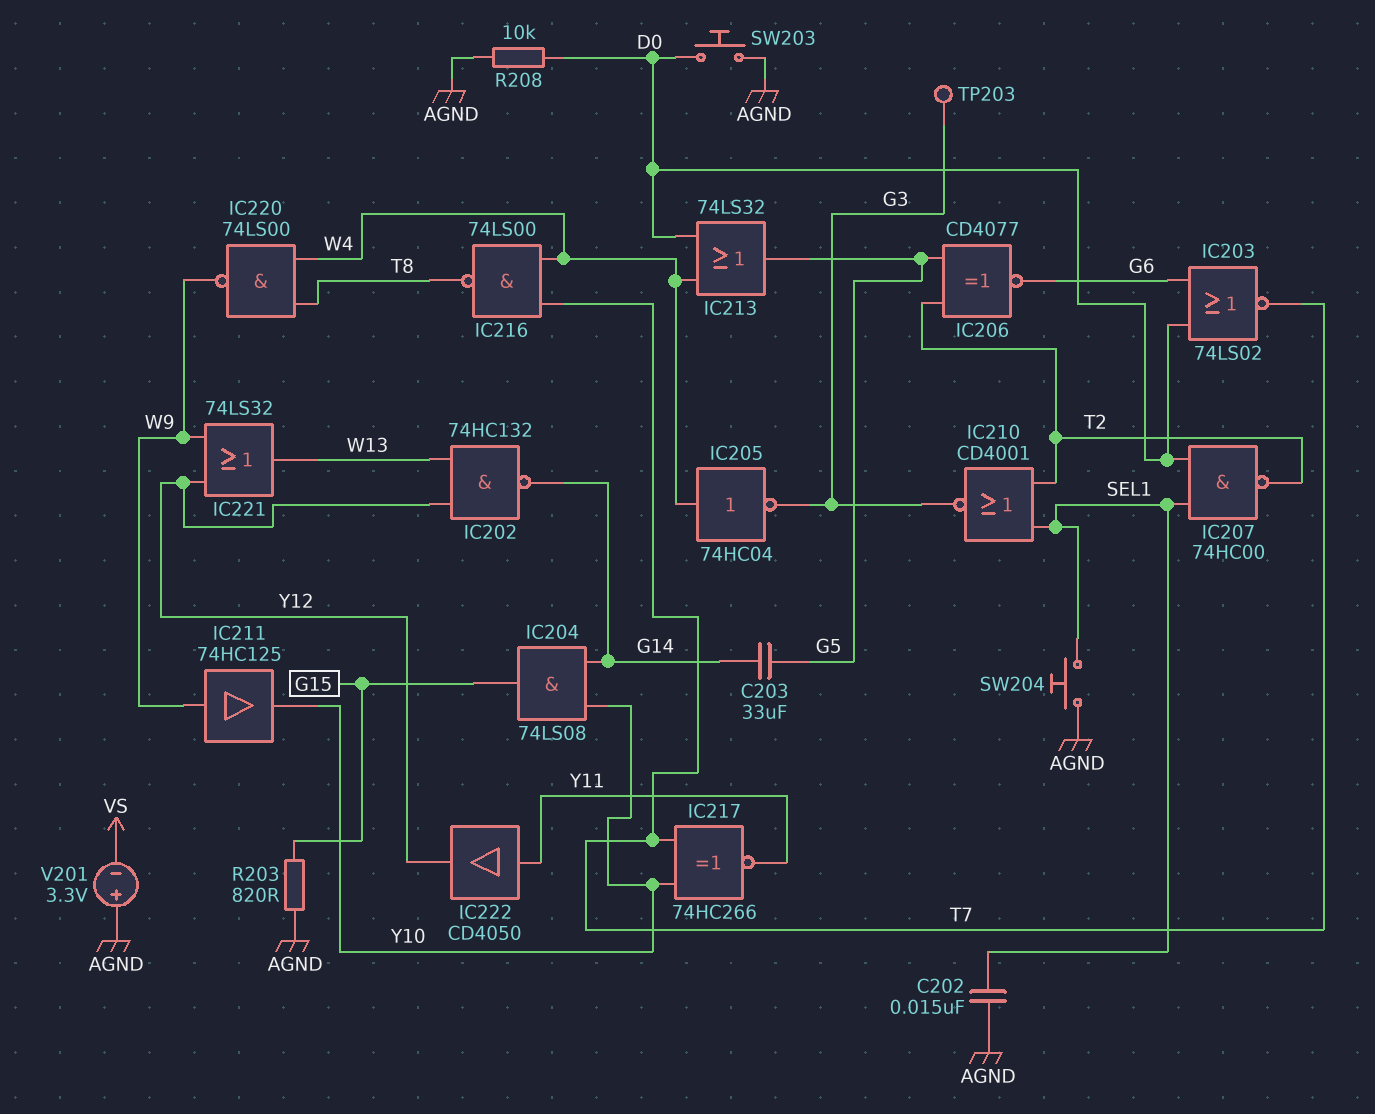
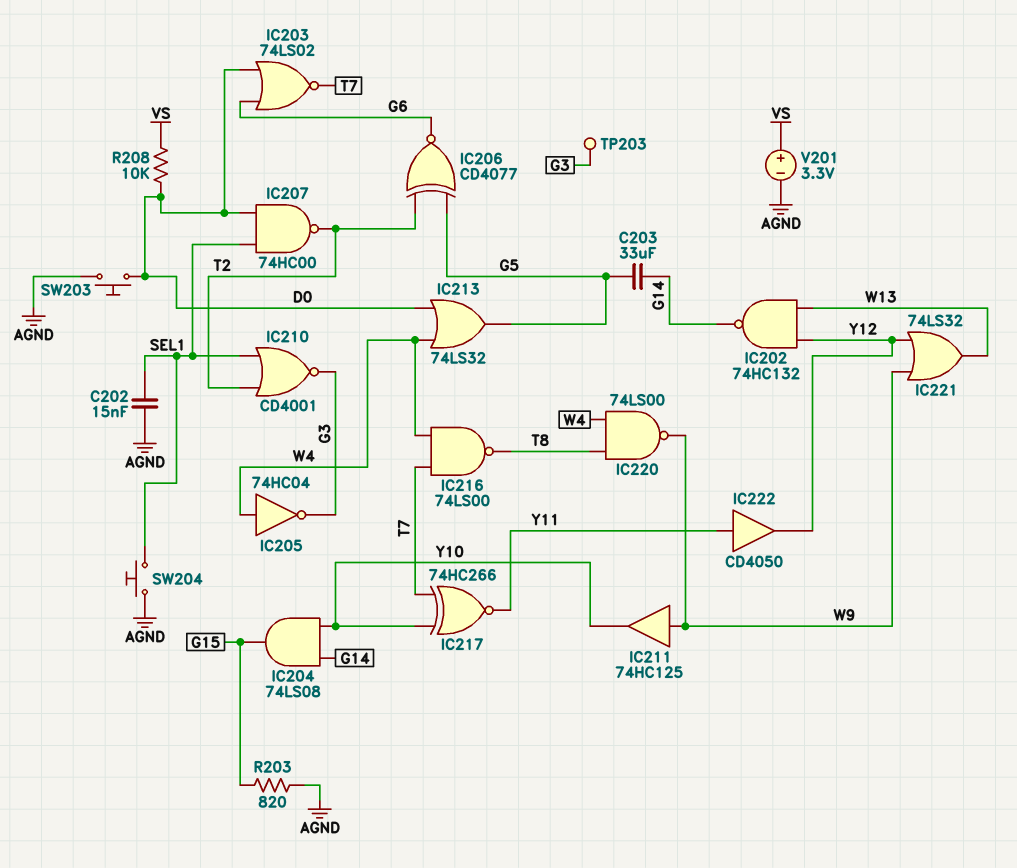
R208: 10k (AGND, D0) -> 10k (D0, VS)
V201: 3.3V (plus AGND, minus VS) -> 3.3V (plus VS, minus AGND)

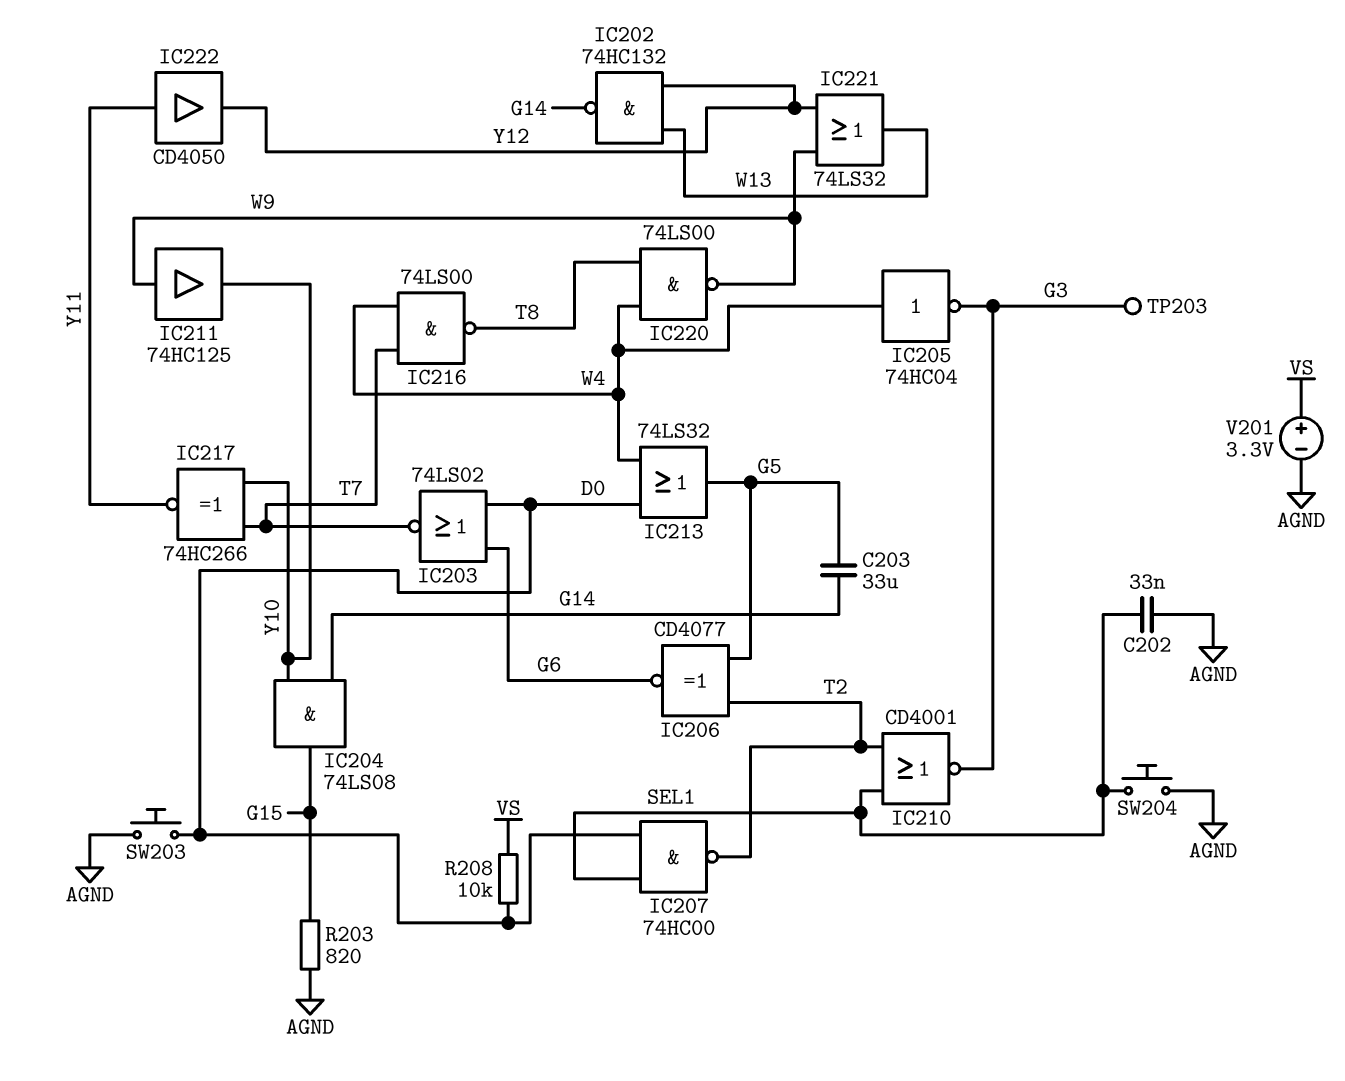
C202: 15nF (AGND, SEL1) -> 33nF (AGND, SEL1)

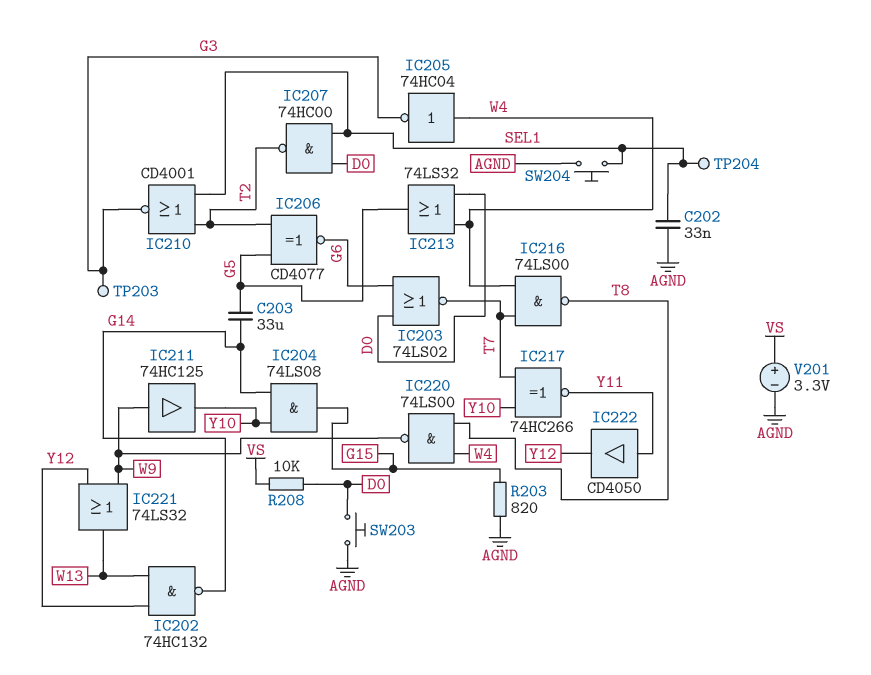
TP204: none -> test point (SEL1)

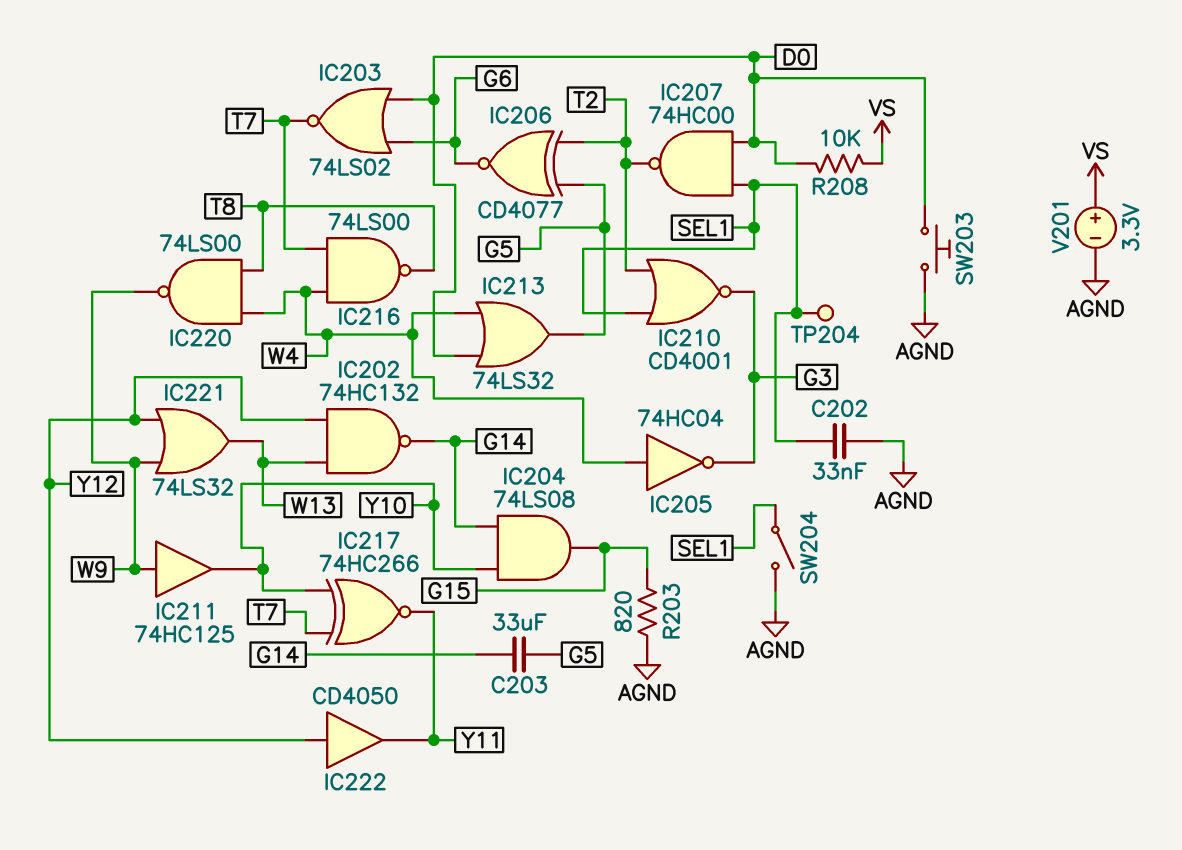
IC222: buffer CD4050 (in Y11, out Y12) -> buffer CD4050 (in Y12, out Y11)
SW204: button (AGND, SEL1) -> switch (AGND, SEL1)
TP203: test point (G3) -> none

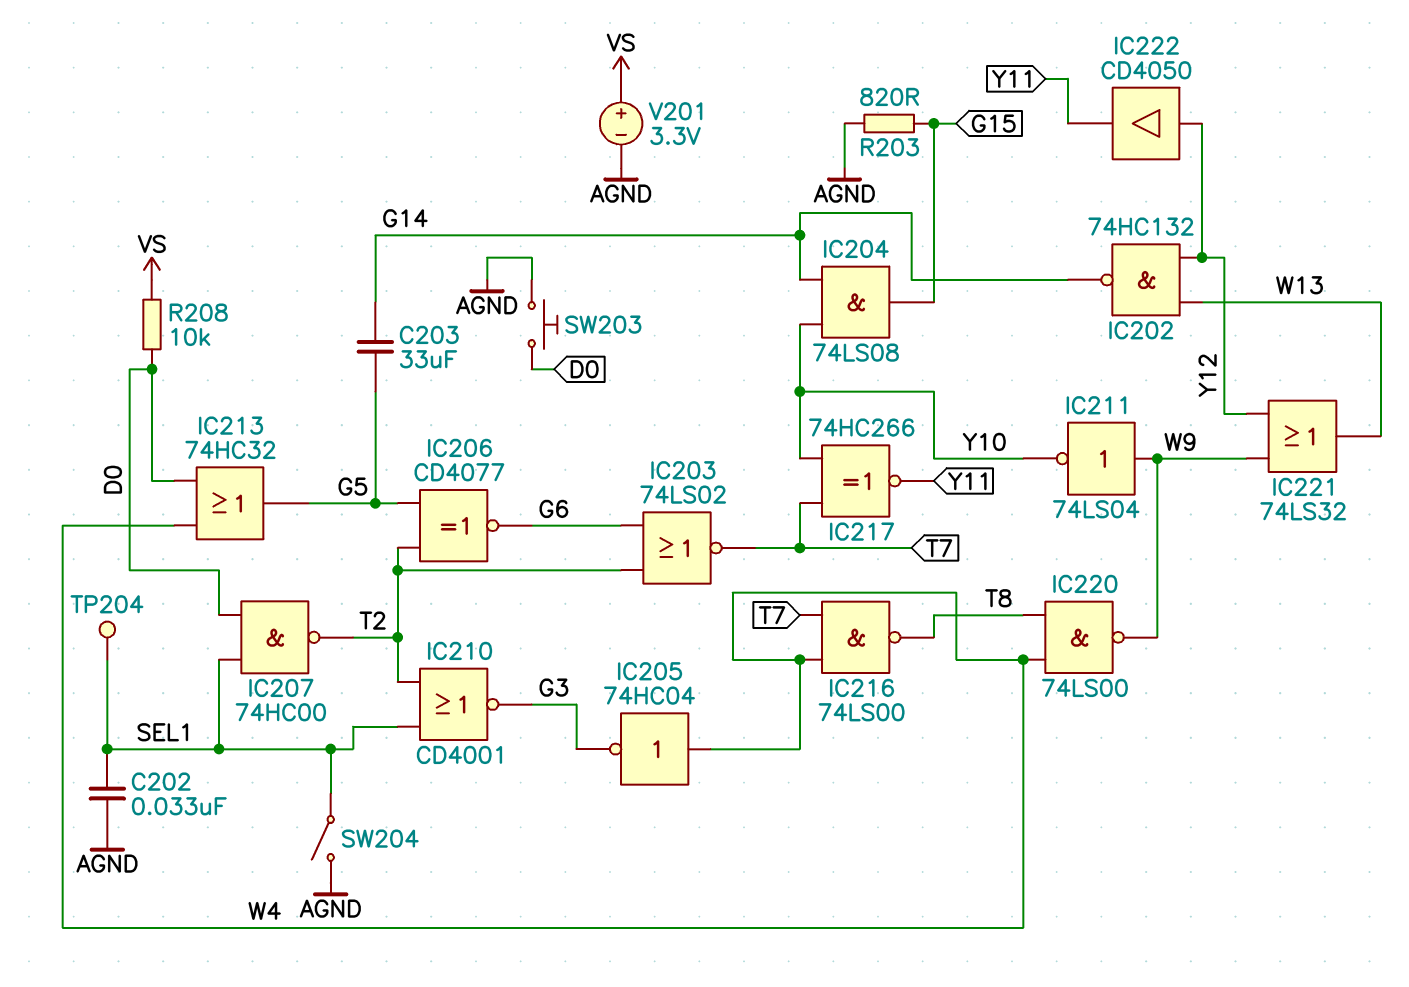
IC203: NOR 74LS02 (in D0, in G6, out T7) -> NOR 74LS02 (in G6, in T2, out T7)
IC211: buffer 74HC125 (in W9, out Y10) -> NOT 74LS04 (in W9, out Y10)
IC213: OR 74LS32 (in D0, in W4, out G5) -> OR 74HC32 (in D0, in W4, out G5)

